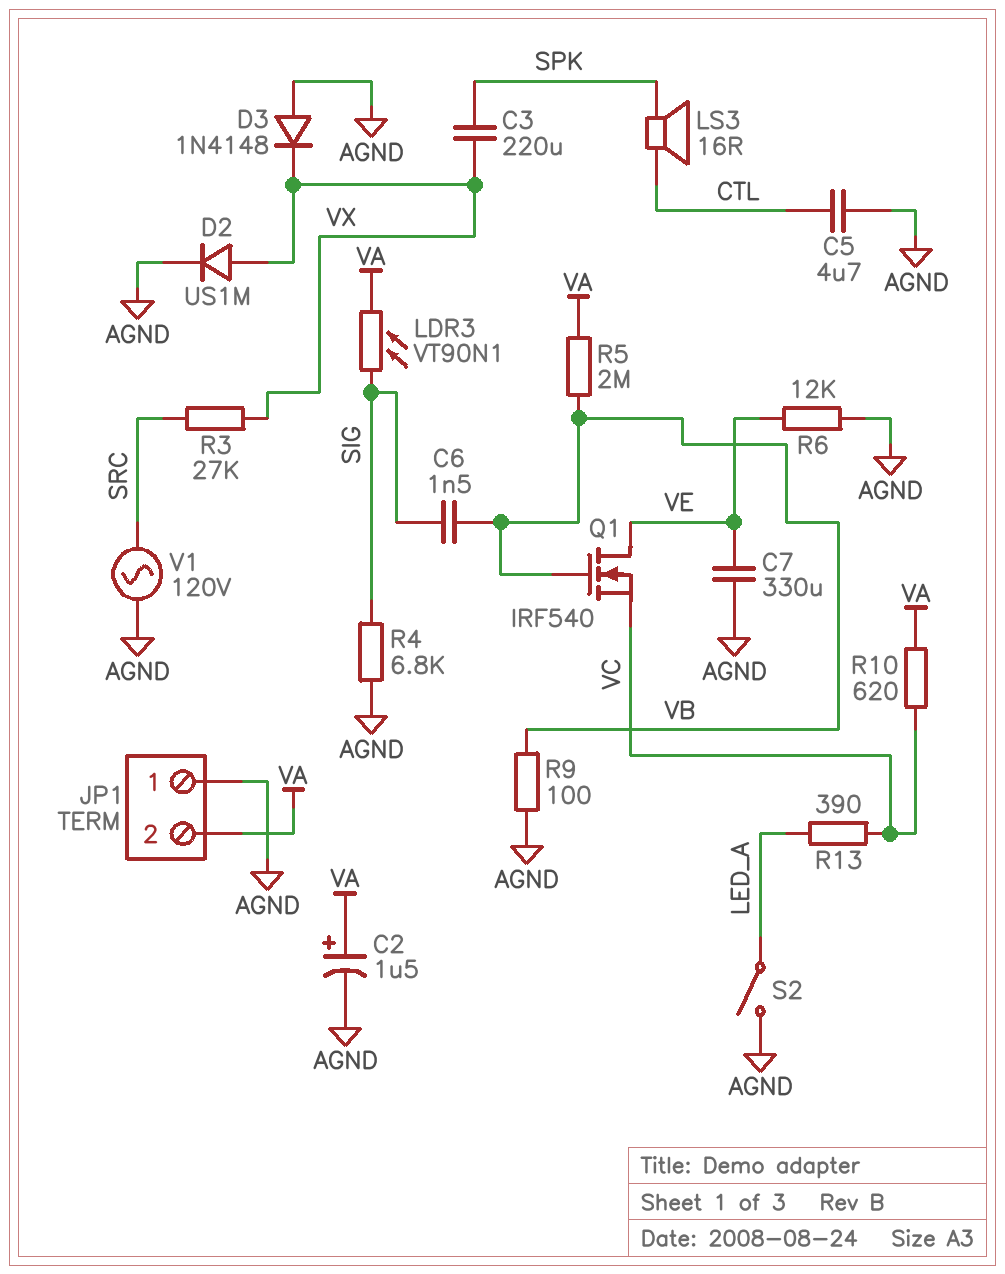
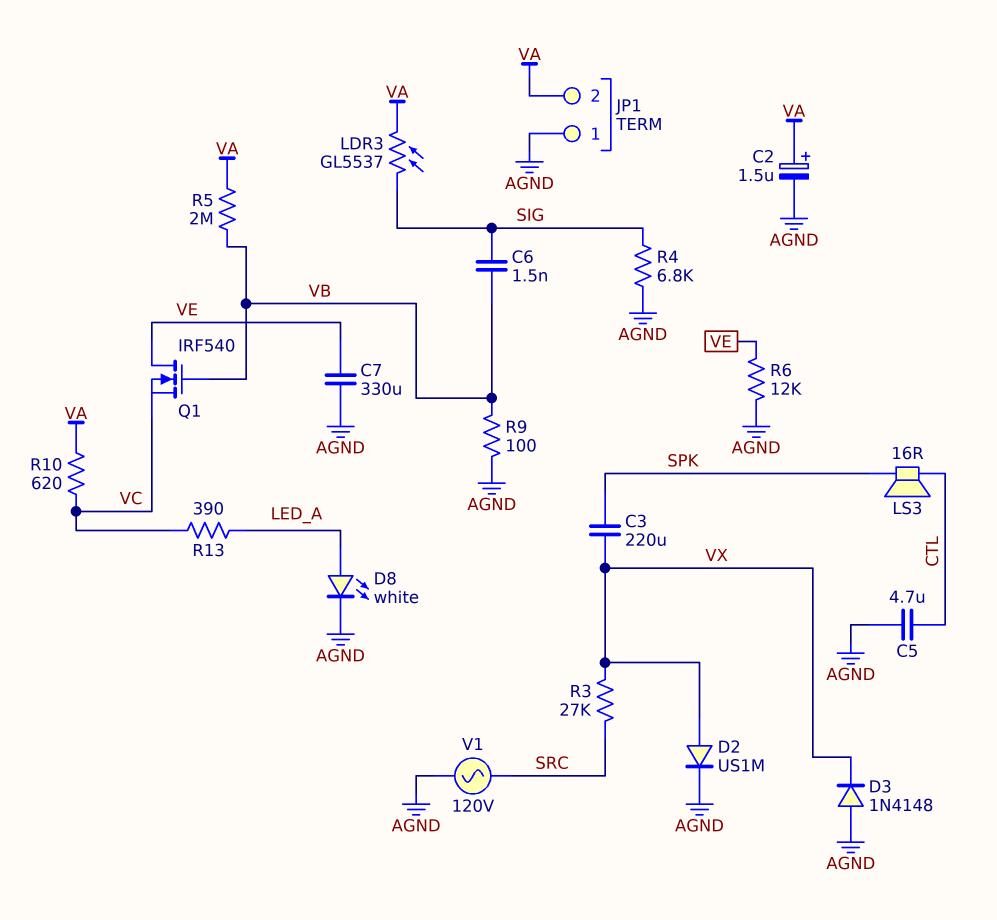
D8: none -> LED white (A LED_A, K AGND)
LDR3: VT90N1 (SIG, VA) -> GL5537 (SIG, VA)
S2: switch (AGND, LED_A) -> none

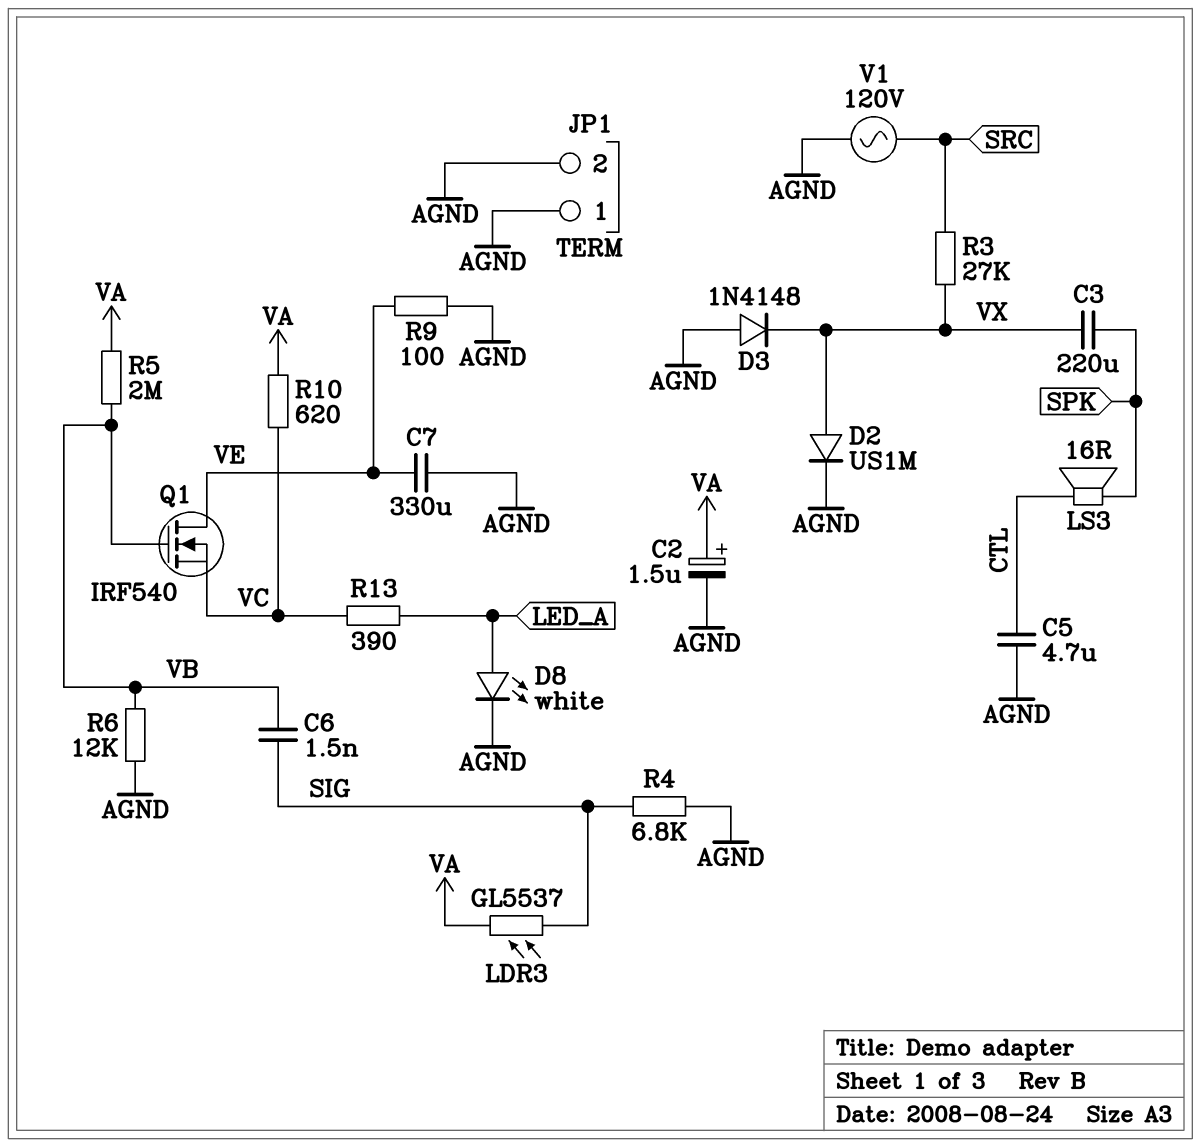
JP1 pin 2: VA -> AGND
R6: 12k (AGND, VE) -> 12k (AGND, VB)
R9: 100 (AGND, VB) -> 100 (AGND, VE)

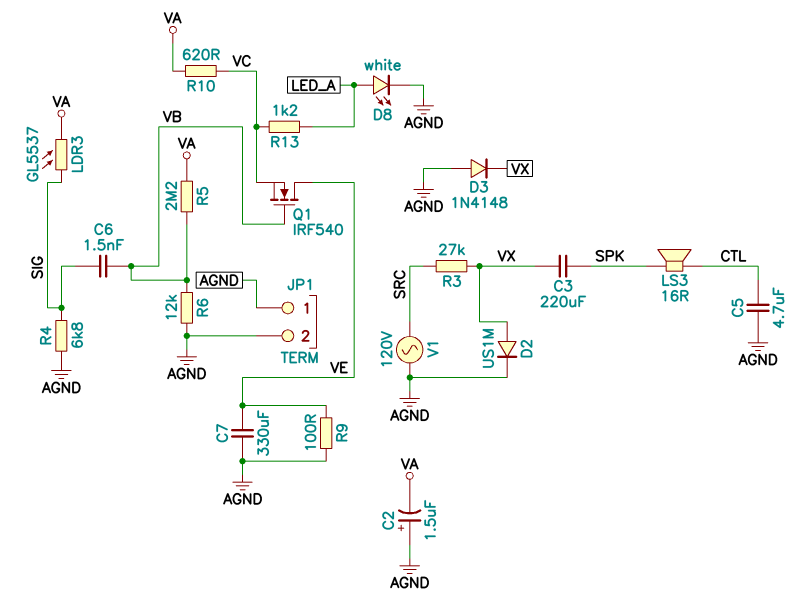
C2: 1.5uF (plus VA, minus AGND) -> 1.5uF (plus AGND, minus VA)
R5: 2M (VA, VB) -> 2.2M (VA, VB)
R13: 390 (LED_A, VC) -> 1.2k (LED_A, VC)

